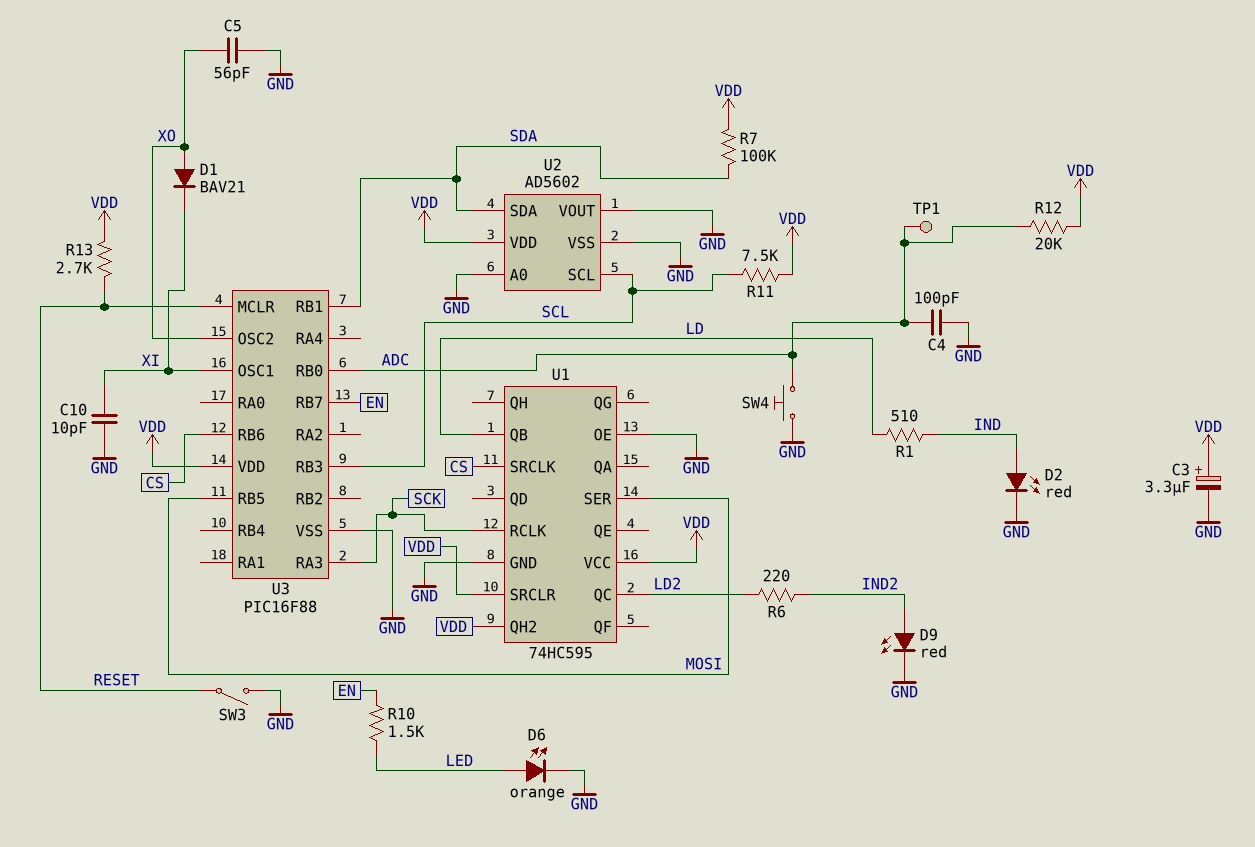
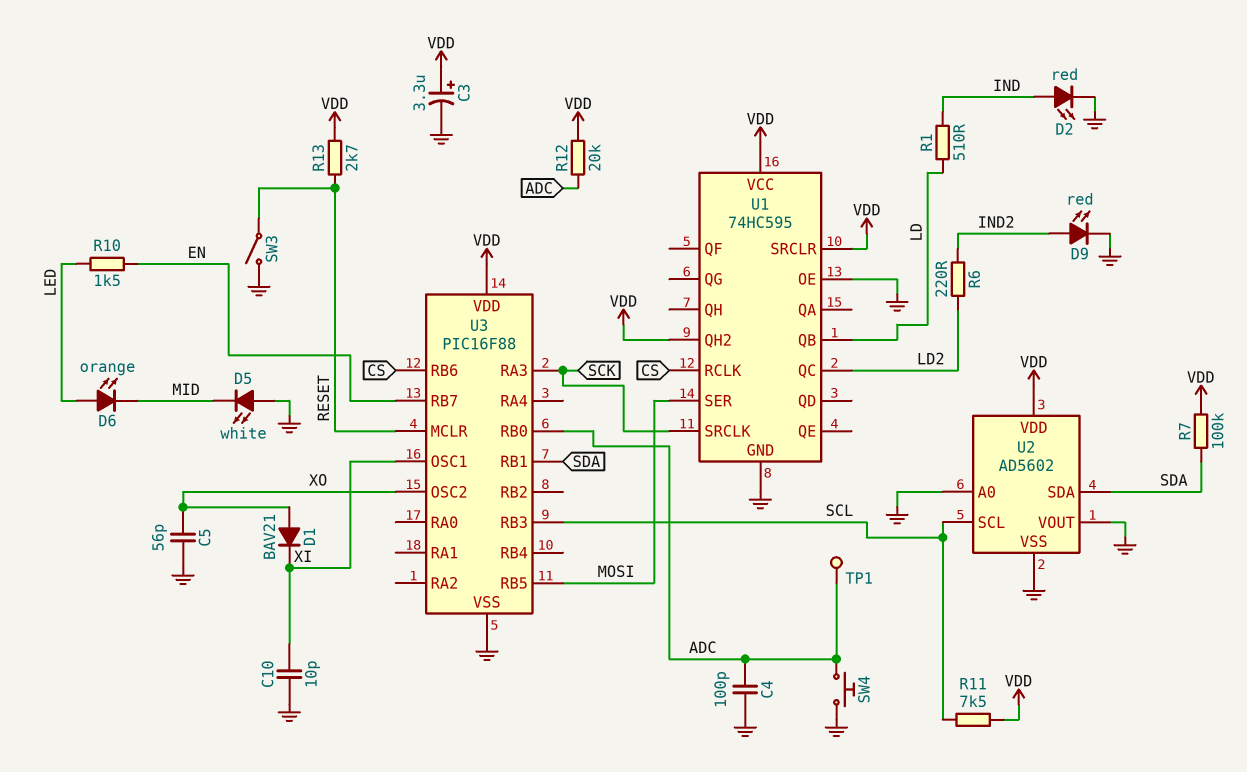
D5: none -> LED white (A GND, K MID)
D6: LED orange (A LED, K GND) -> LED orange (A LED, K MID)
U1 pin RCLK: SCK -> CS
U1 pin SRCLK: CS -> SCK

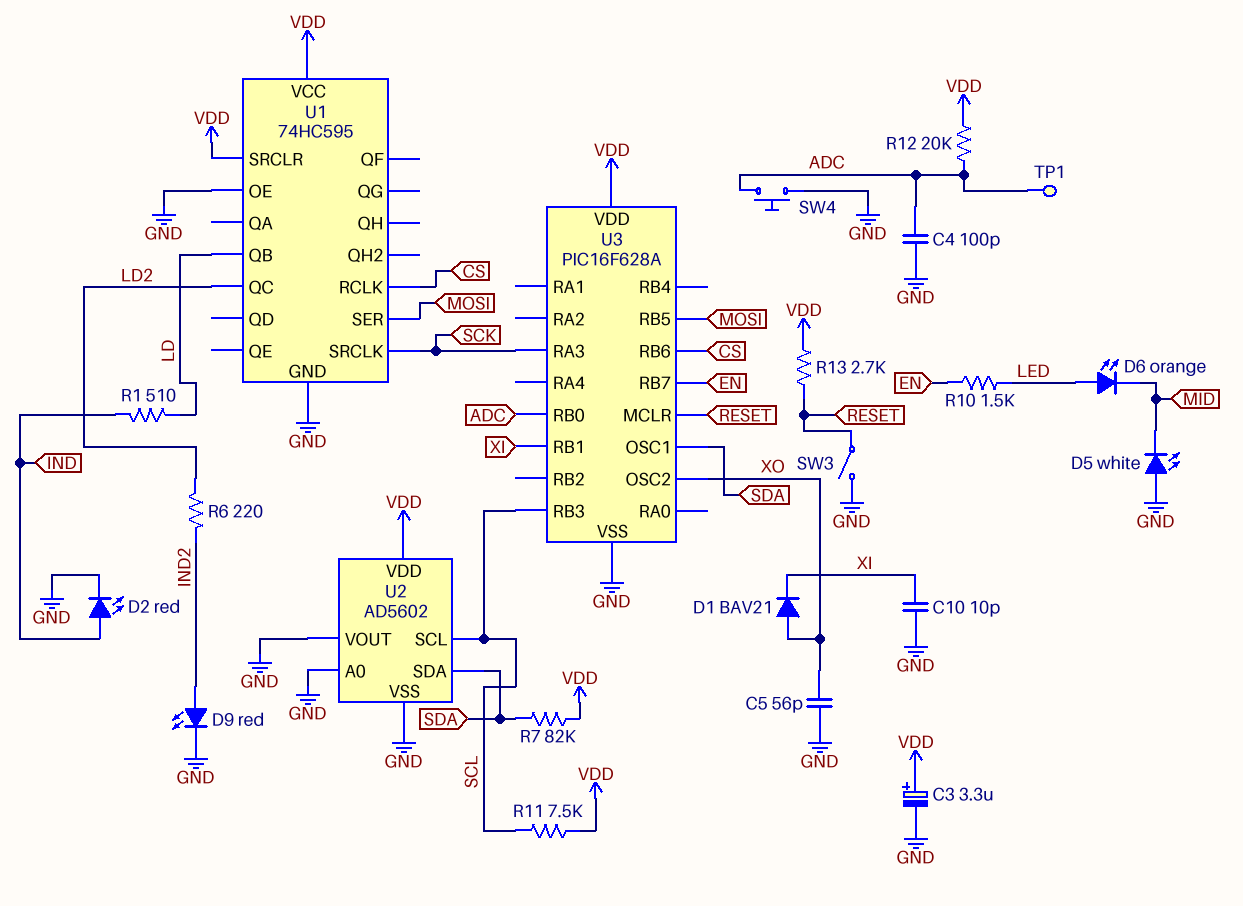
R7: 100k (SDA, VDD) -> 82k (SDA, VDD)
U1 pin QH2: VDD -> none
U3: PIC16F88 -> PIC16F628A
U3 pin OSC1: XI -> SDA
U3 pin RB1: SDA -> XI

